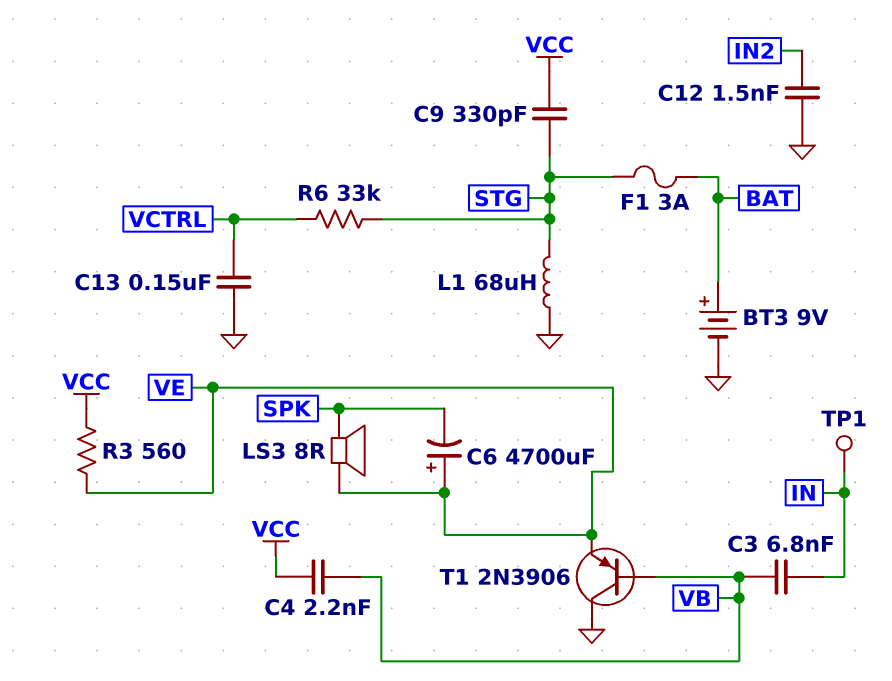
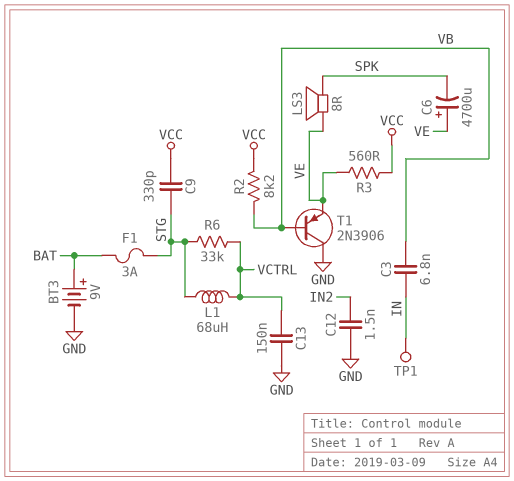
C4: 2.2nF (VB, VCC) -> none
L1: 68uH (GND, STG) -> 68uH (STG, VCTRL)
R2: none -> 8.2k (VB, VCC)

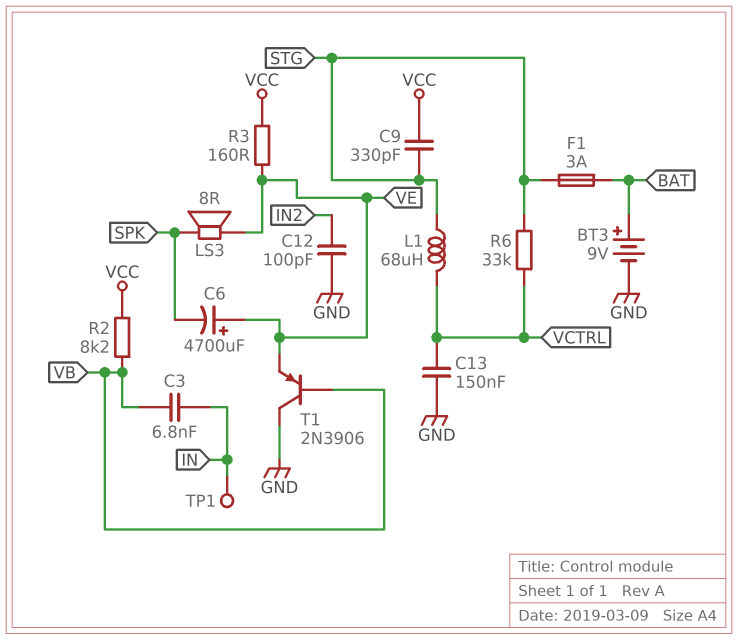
C12: 1.5nF (GND, IN2) -> 100pF (GND, IN2)
R3: 560 (VCC, VE) -> 160 (VCC, VE)

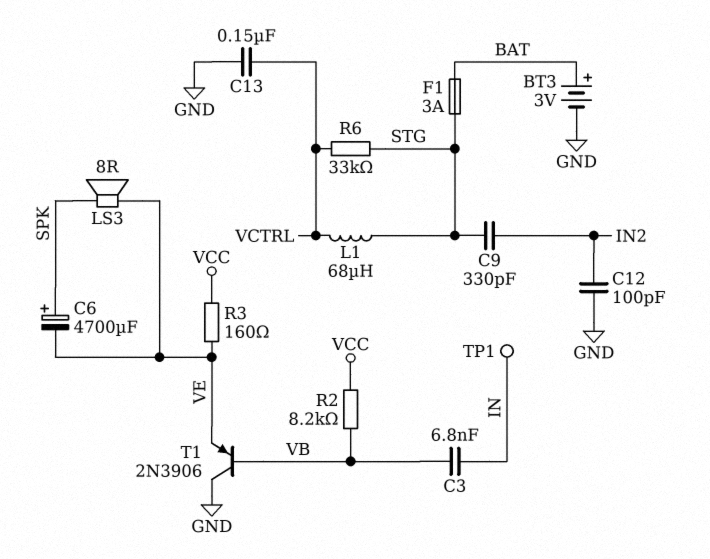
BT3: 9V (plus BAT, minus GND) -> 3V (plus BAT, minus GND)
C6: 4700uF (plus VE, minus SPK) -> 4700uF (plus SPK, minus VE)
C9: 330pF (STG, VCC) -> 330pF (IN2, STG)

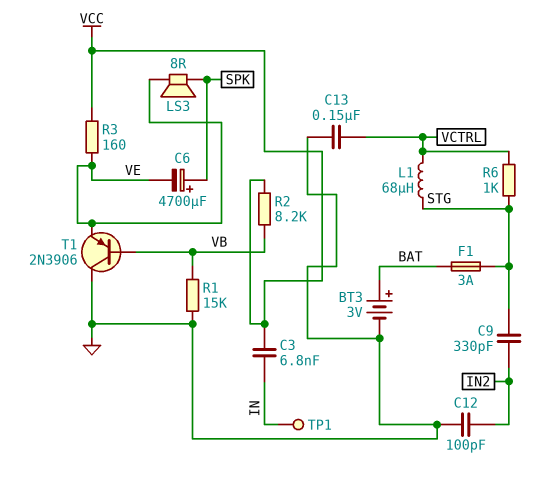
C3: 6.8nF (IN, VB) -> 6.8nF (IN, VCC)
R1: none -> 15k (GND, VB)
R6: 33k (STG, VCTRL) -> 1k (STG, VCTRL)

